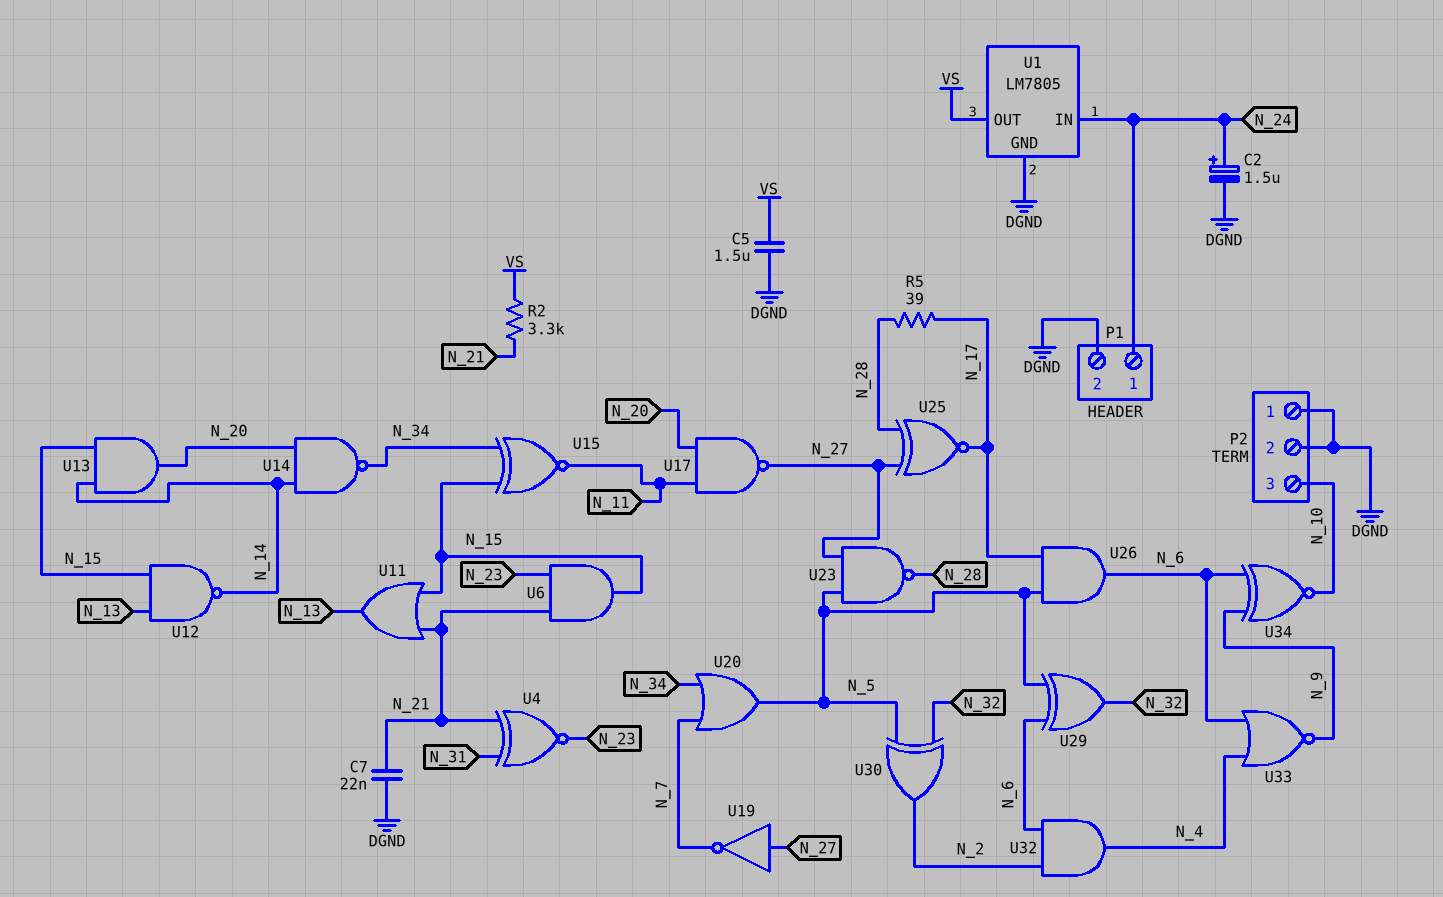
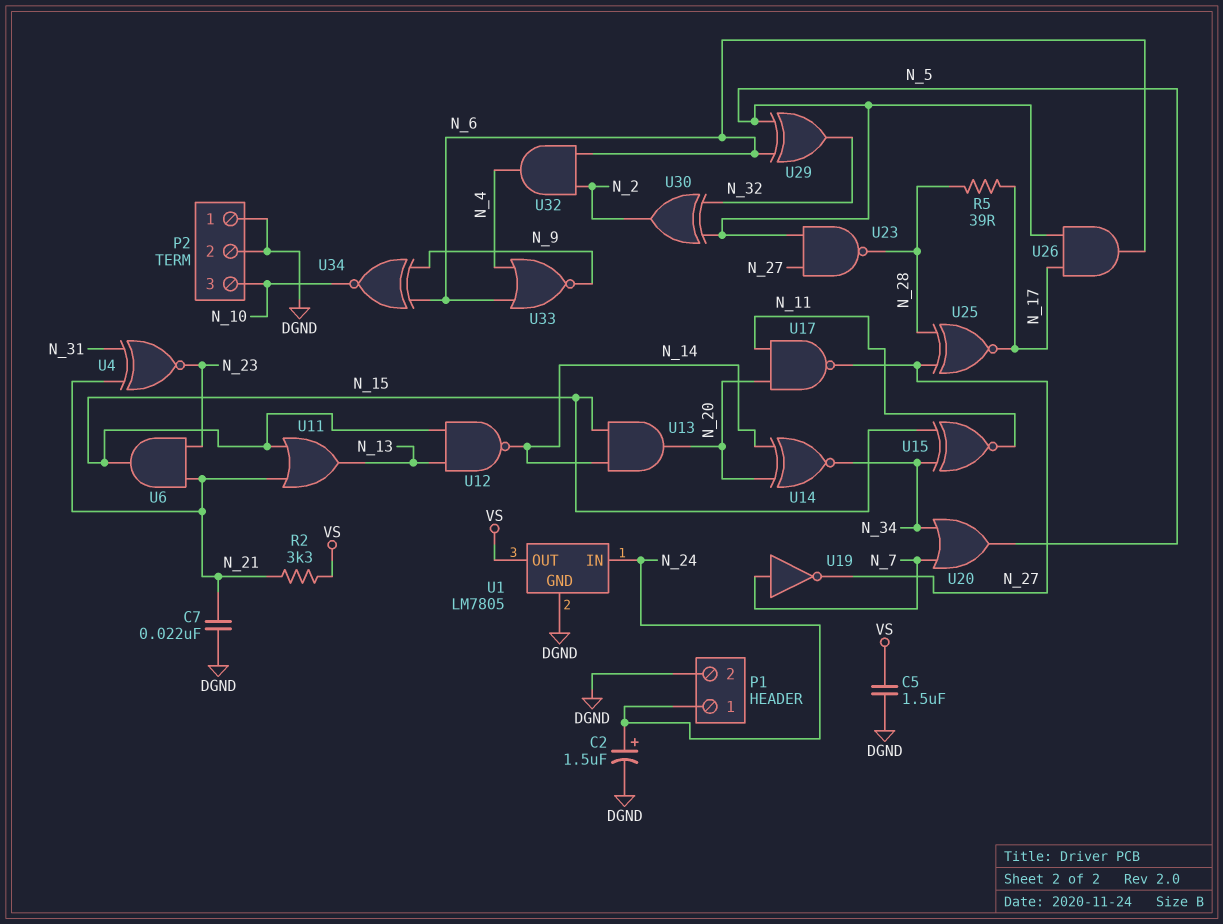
U14: NAND (in N_14, in N_20, out N_34) -> XNOR (in N_14, in N_20, out N_34)
U19: NOT (in N_27, out N_7) -> NOT (in N_7, out N_27)

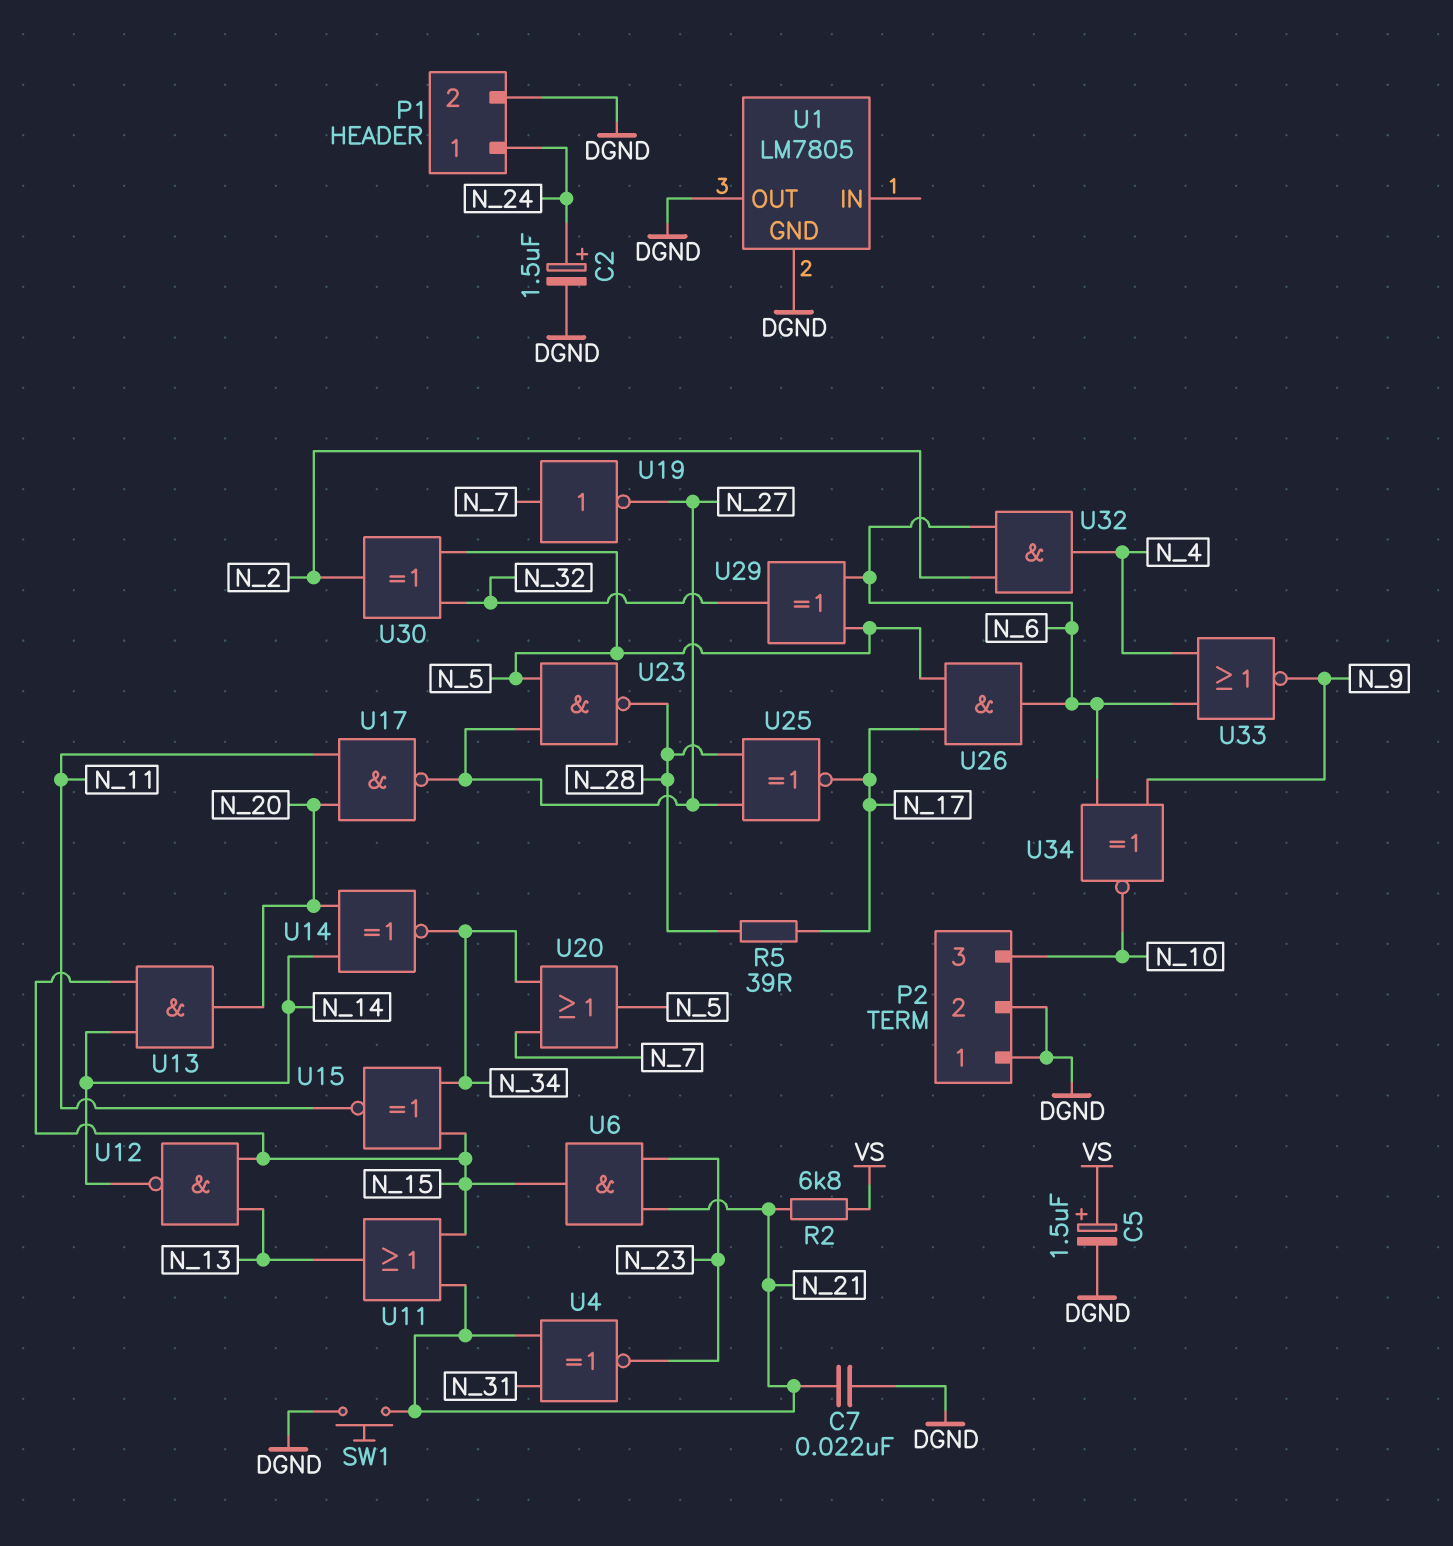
C5: 1.5uF (DGND, VS) -> 1.5uF (plus VS, minus DGND)
R2: 3.3k (N_21, VS) -> 6.8k (N_21, VS)
SW1: none -> button (DGND, N_21)
U1 pin IN: N_24 -> none
U1 pin OUT: VS -> DGND

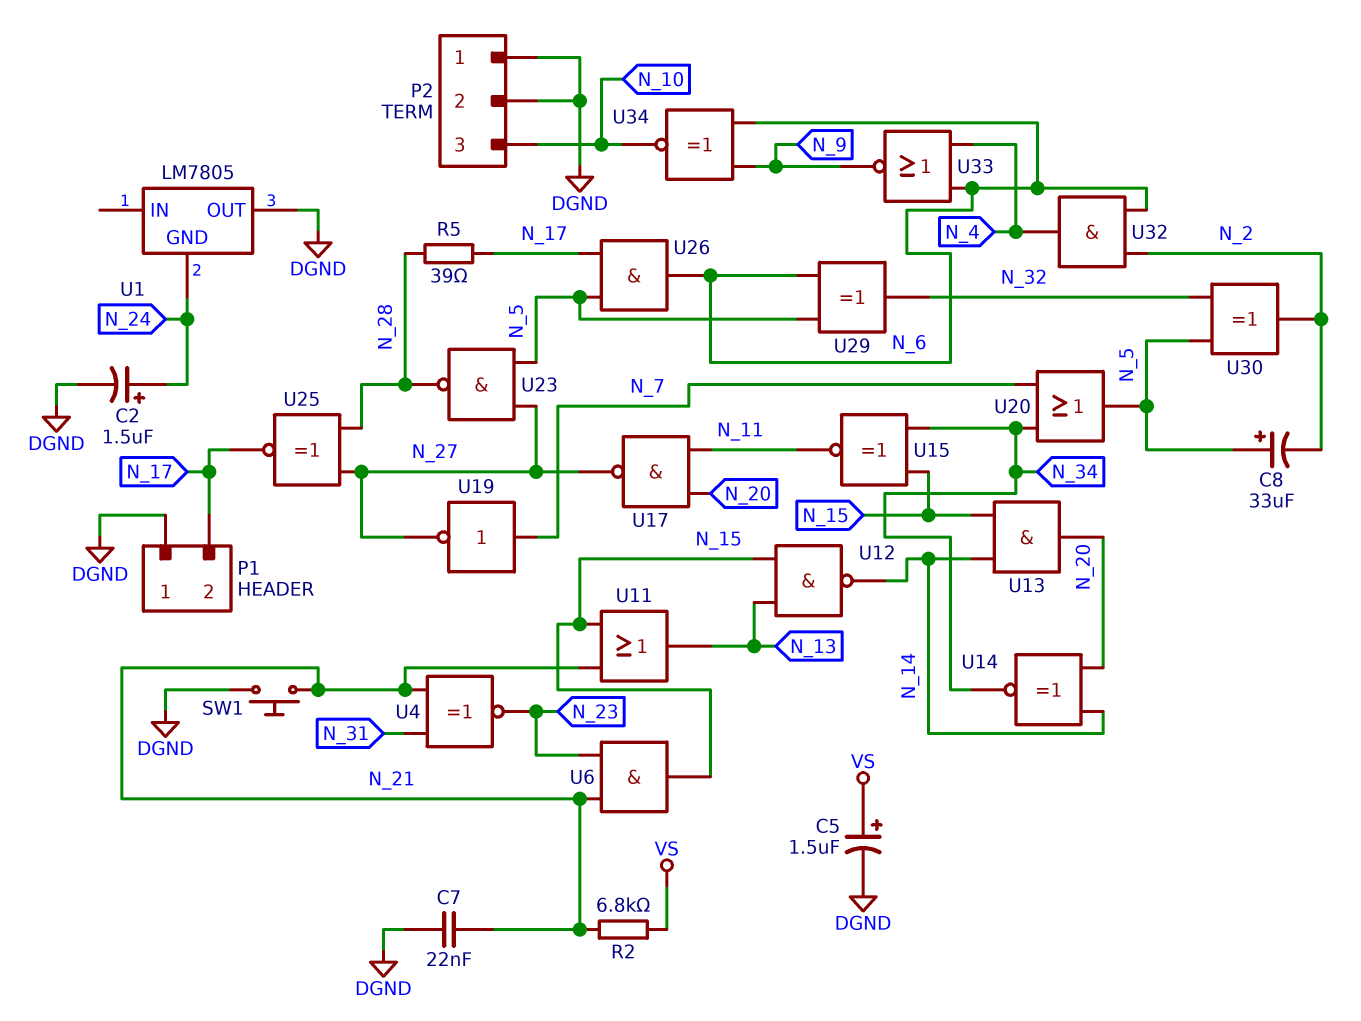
C8: none -> 33uF (plus N_5, minus N_2)
P1 pin 1: N_24 -> DGND
P1 pin 2: DGND -> N_17
U1 pin GND: DGND -> N_24

